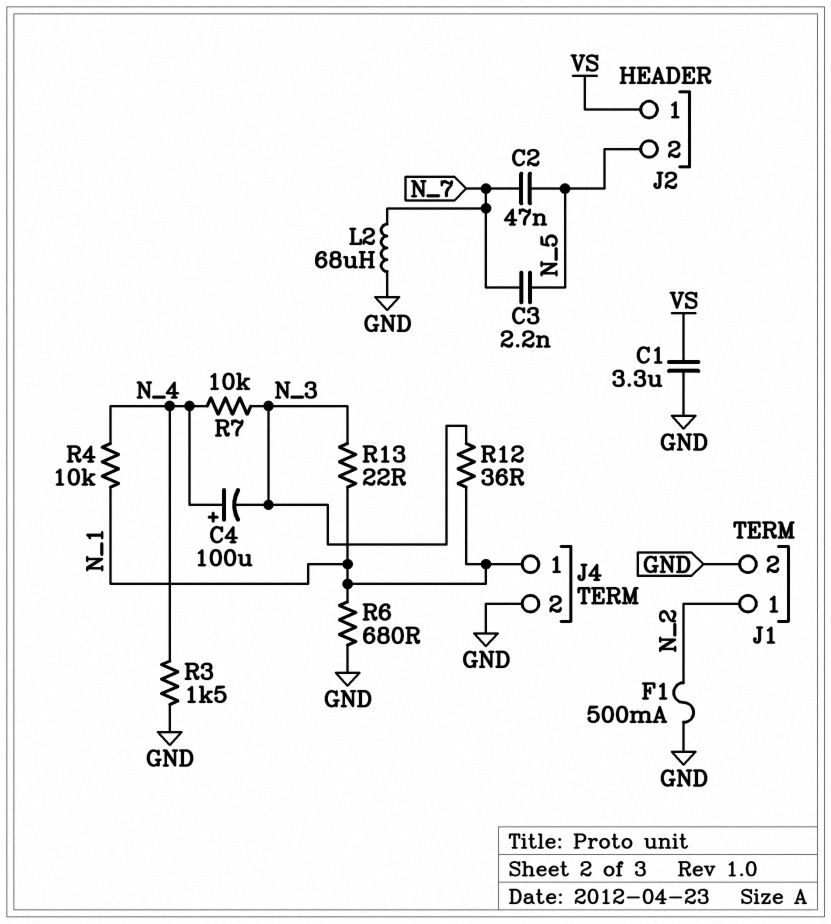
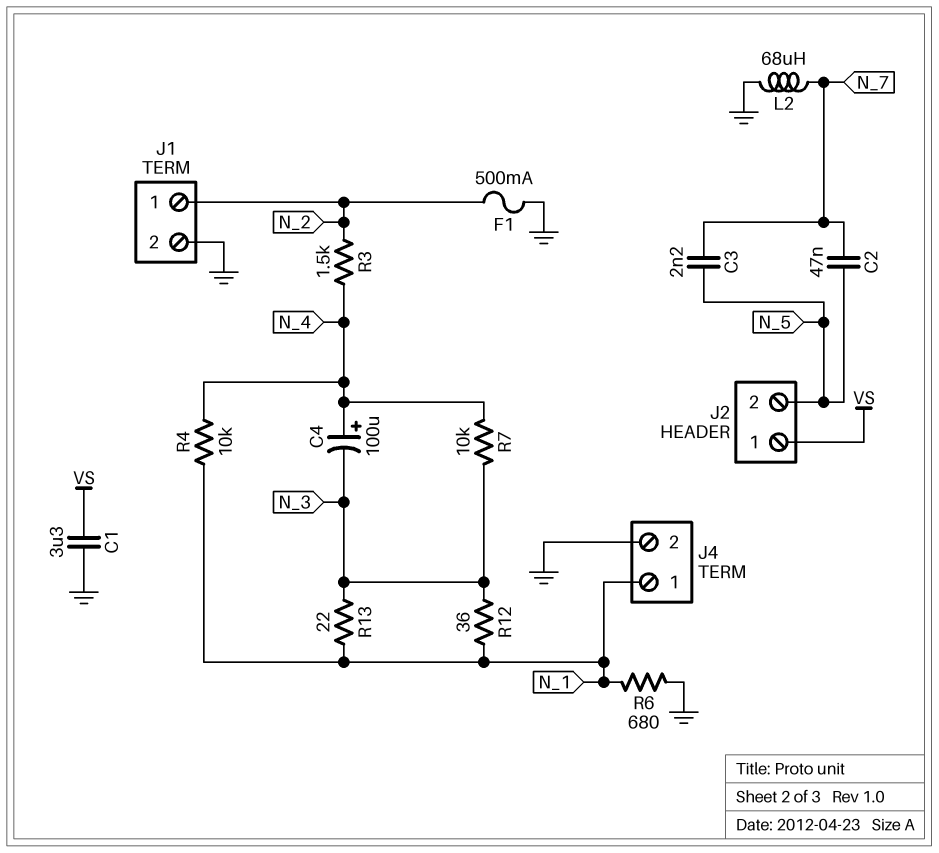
R3: 1.5k (GND, N_4) -> 1.5k (N_2, N_4)

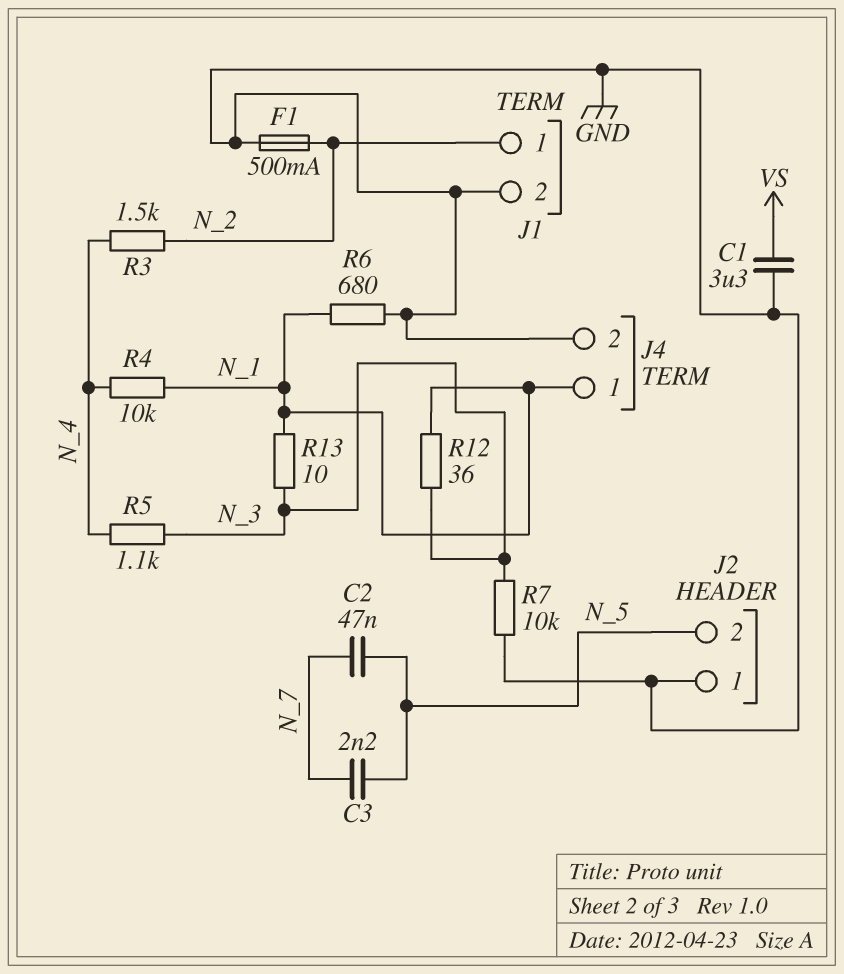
C4: 100uF (plus N_4, minus N_3) -> none
J2 pin 1: VS -> GND
L2: 68uH (GND, N_7) -> none
R5: none -> 1.1k (N_3, N_4)
R7: 10k (N_3, N_4) -> 10k (GND, N_3)
R13: 22 (N_1, N_3) -> 10 (N_1, N_3)

